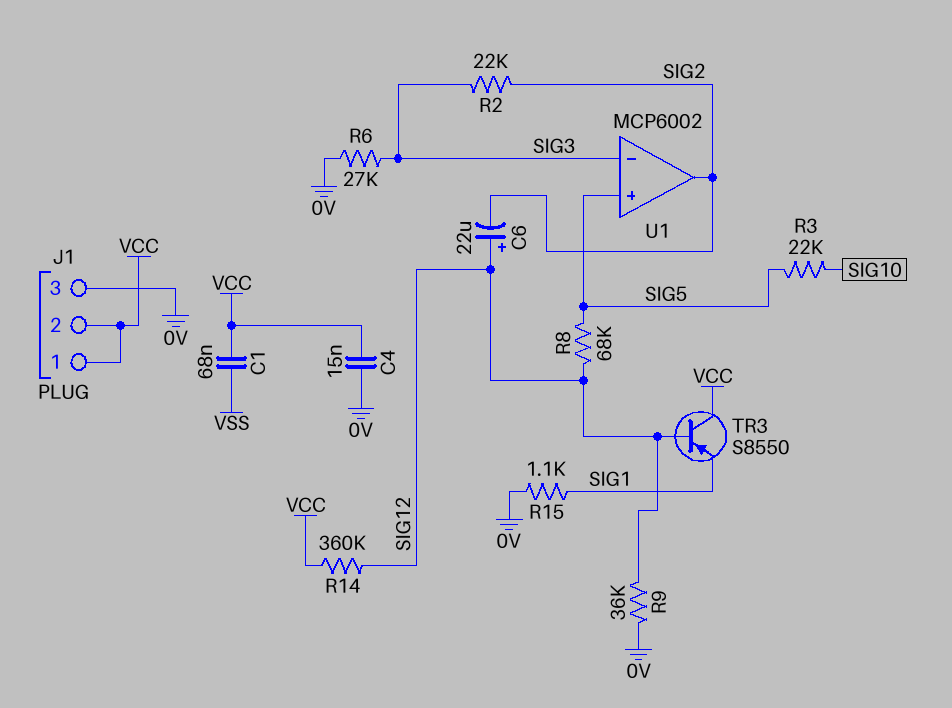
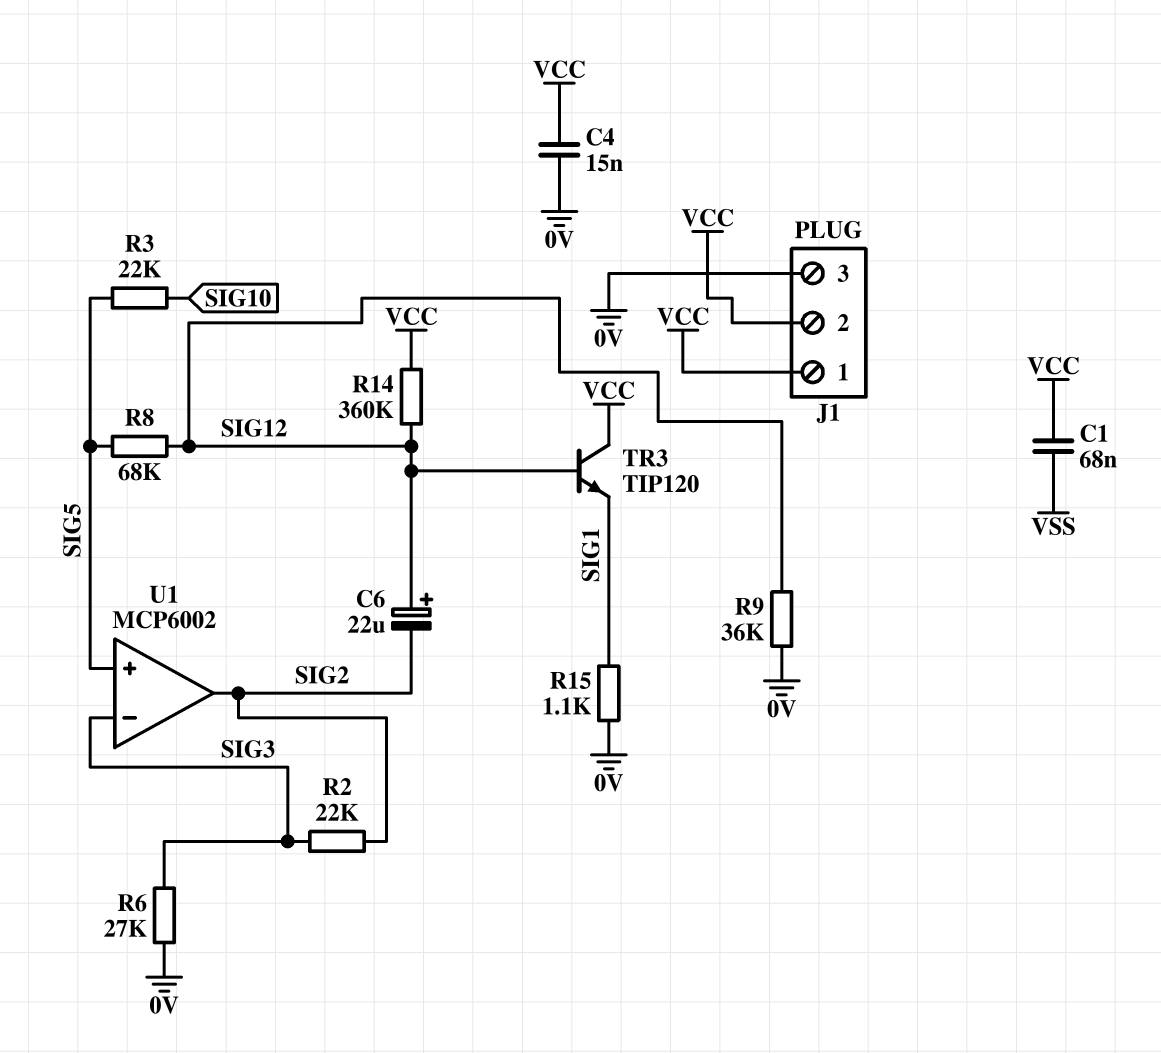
TR3: PNP S8550 (B SIG12, C VCC, E SIG1) -> NPN TIP120 (B SIG12, C VCC, E SIG1)

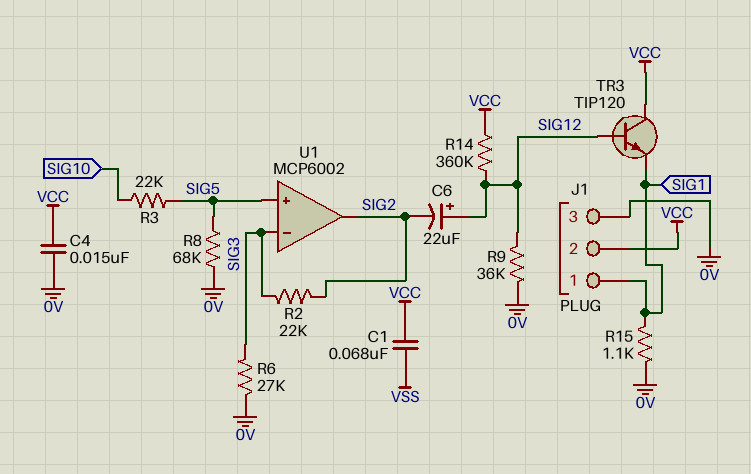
J1 pin 1: VCC -> SIG1
R8: 68k (SIG5, SIG12) -> 68k (0V, SIG5)

